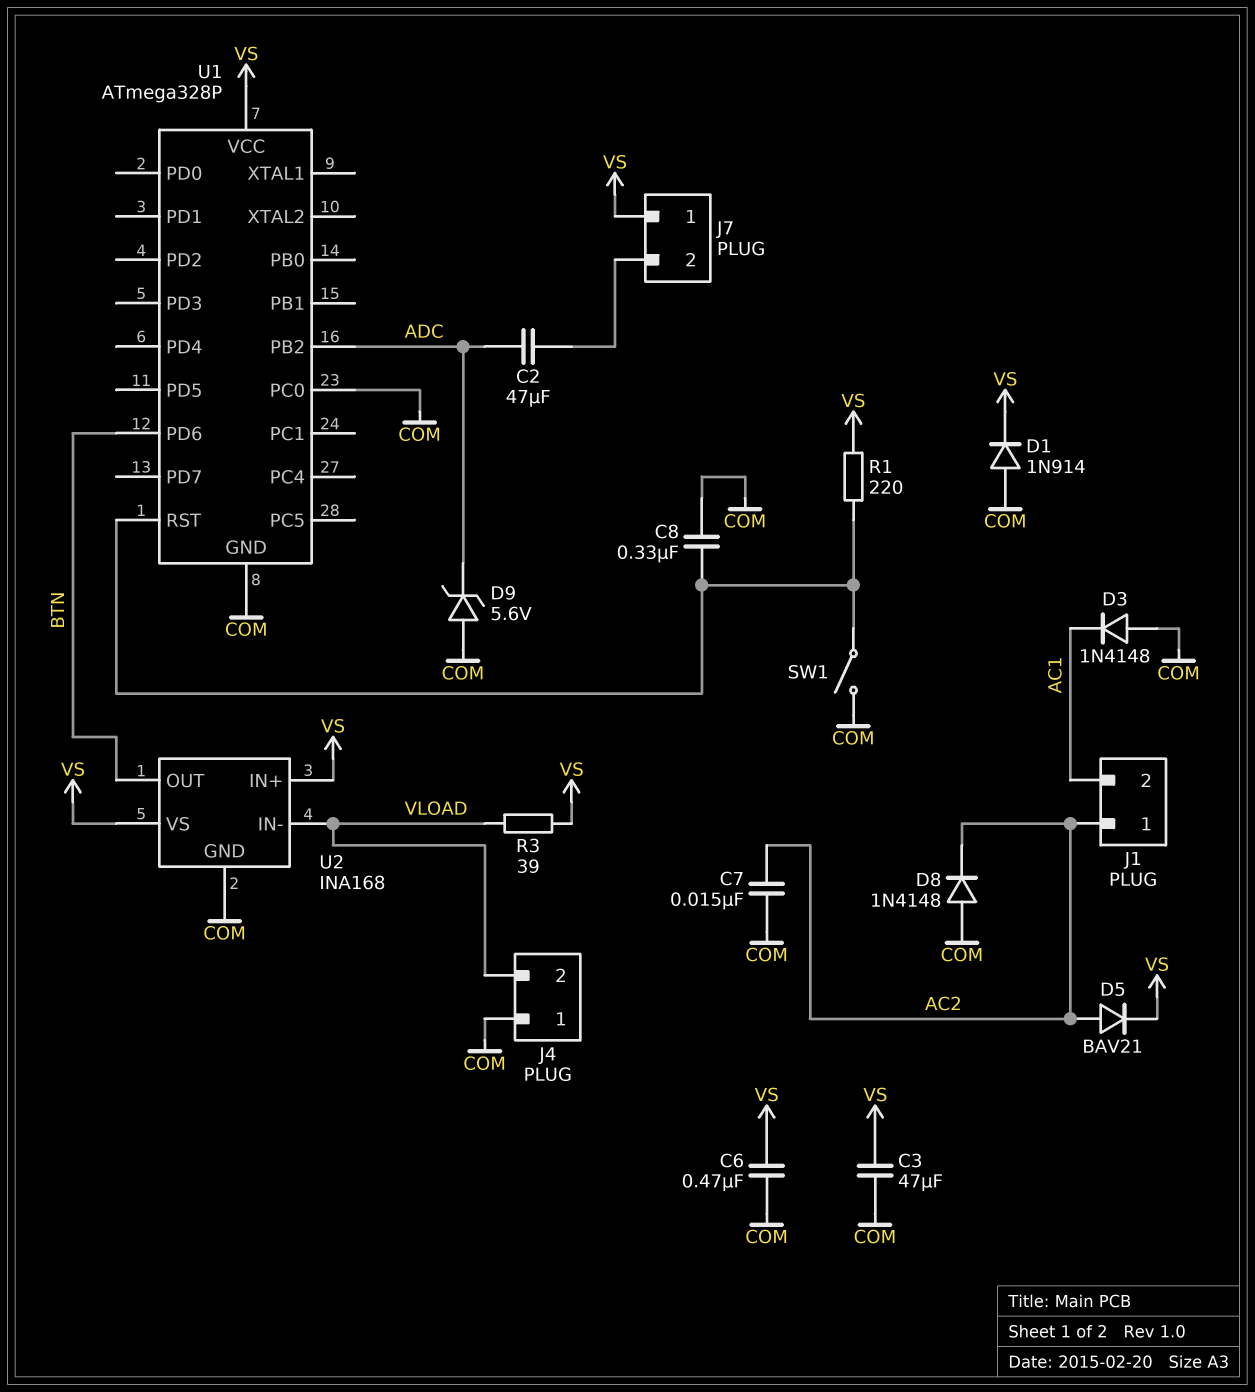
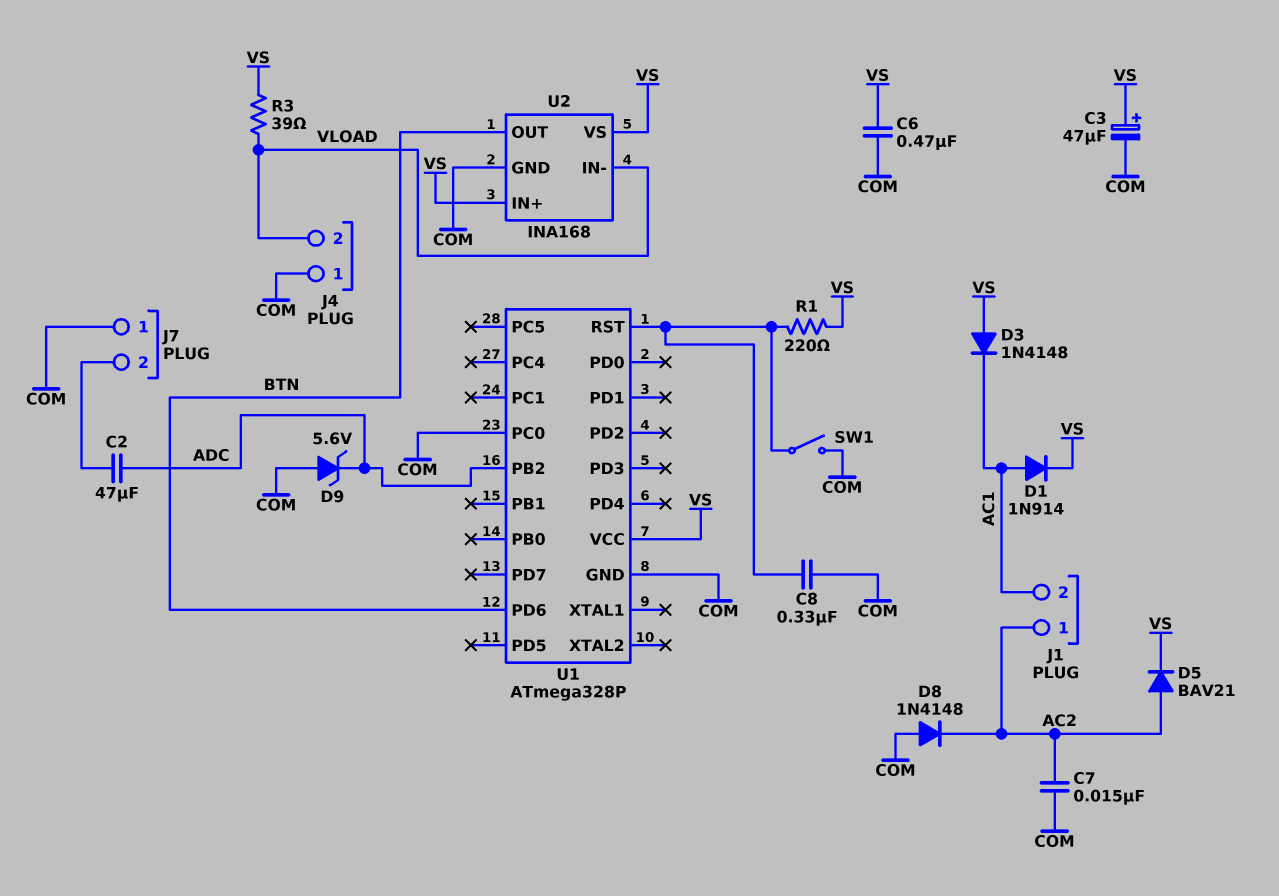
C3: 47uF (COM, VS) -> 47uF (plus VS, minus COM)
D1: diode 1N914 (A COM, K VS) -> diode 1N914 (A AC1, K VS)
D3: diode 1N4148 (A COM, K AC1) -> diode 1N4148 (A VS, K AC1)
J7 pin 1: VS -> COM

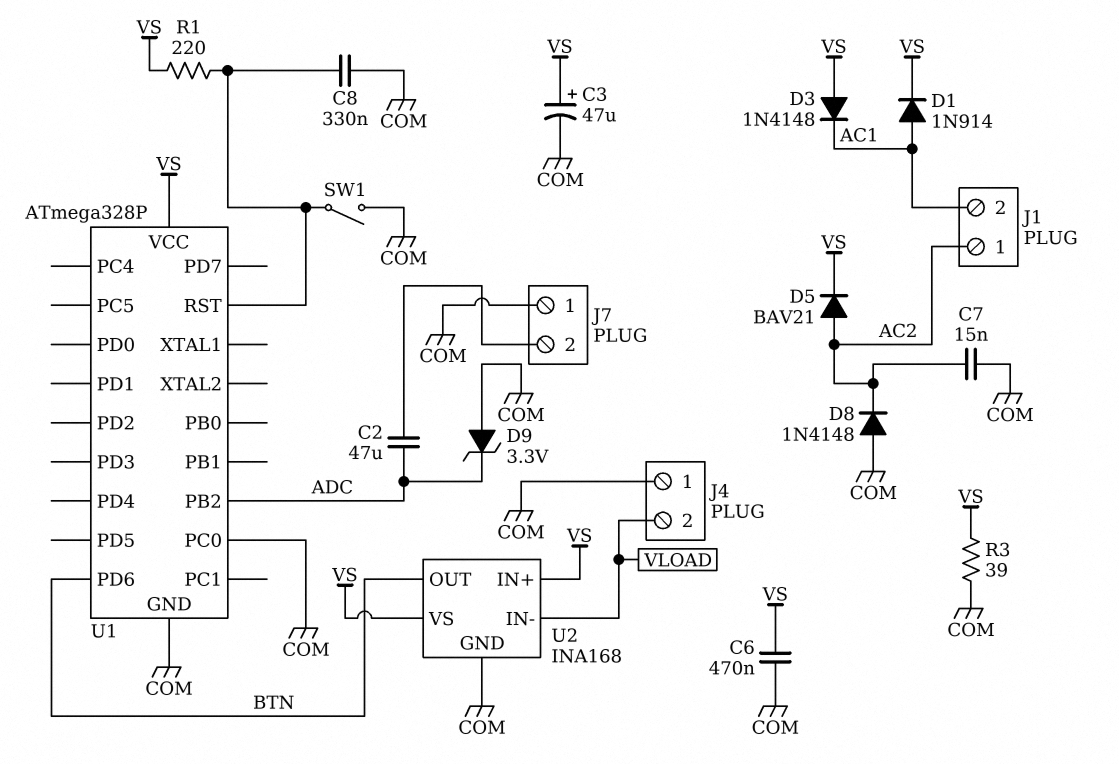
D9: zener 5.6V (A COM, K ADC) -> zener 3.3V (A COM, K ADC)
R3: 39 (VLOAD, VS) -> 39 (COM, VS)

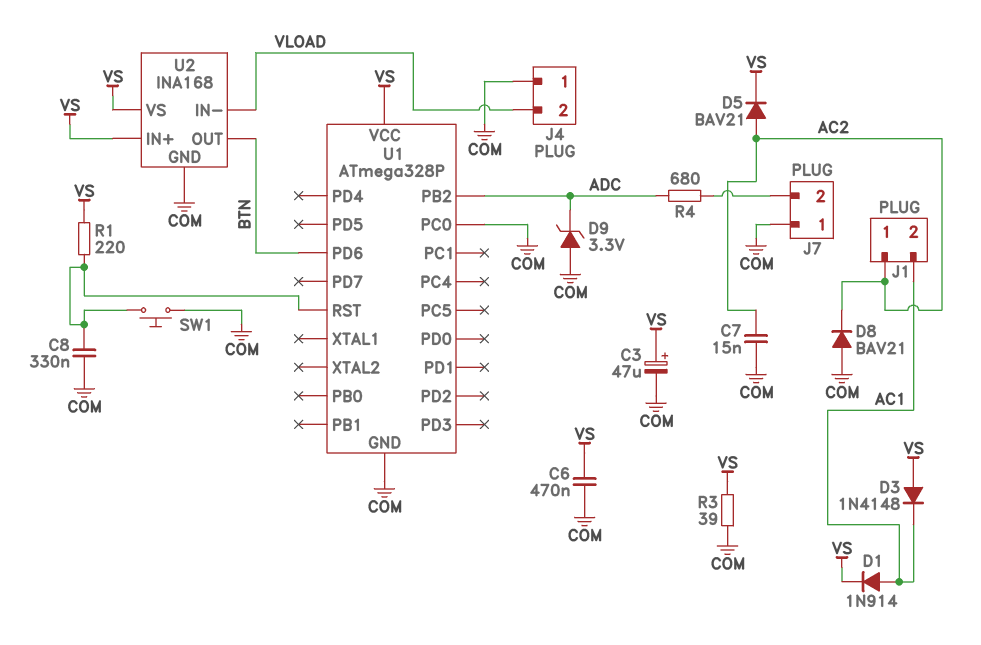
C2: 47uF (ADC, J7/2) -> none
D8: diode 1N4148 (A COM, K AC2) -> diode BAV21 (A COM, K AC2)
R4: none -> 680 (ADC, J7/2)
SW1: switch (COM, U1/RST) -> button (COM, U1/RST)

